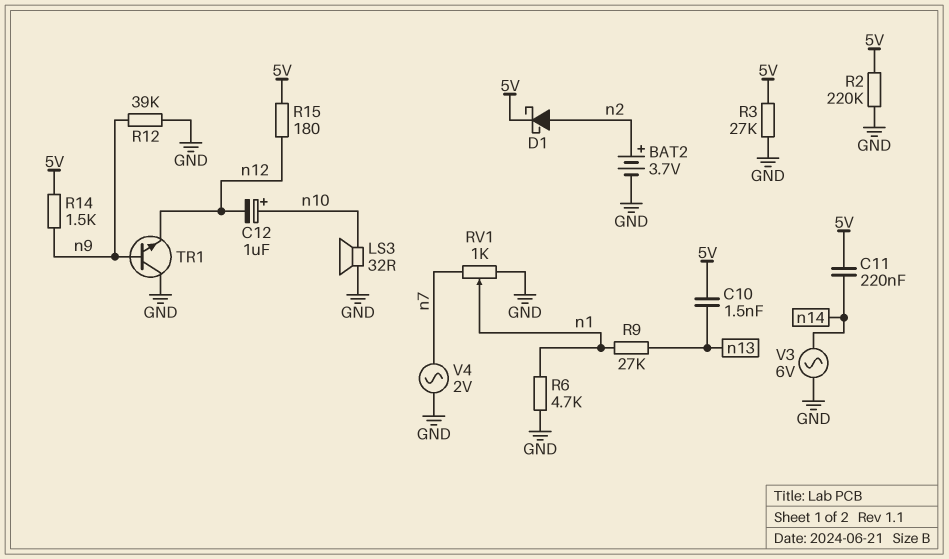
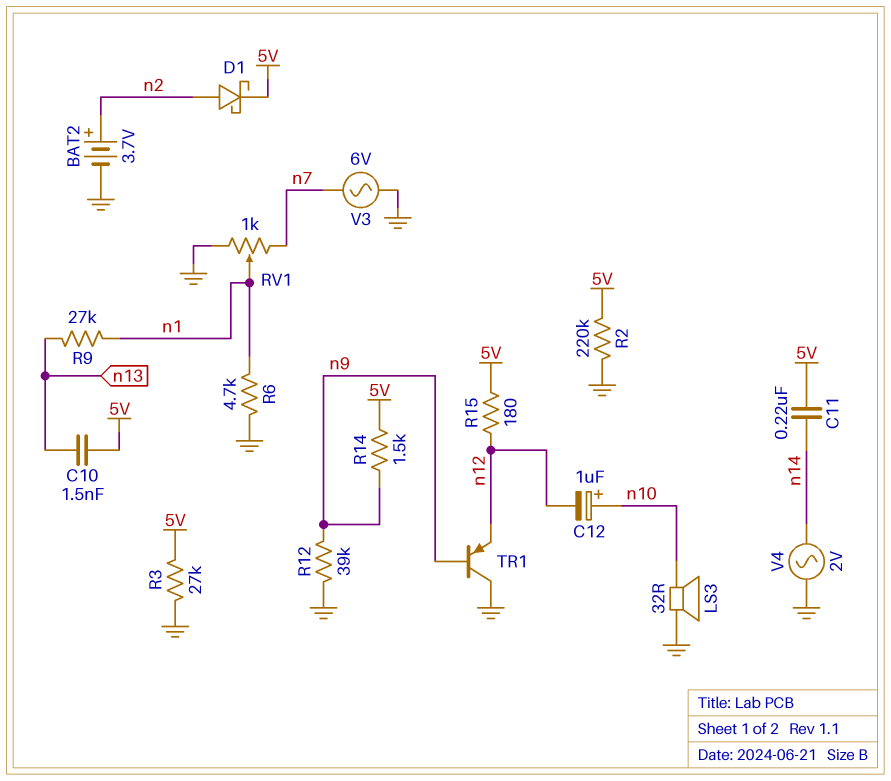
TR1: NPN (B n9, C GND, E n12) -> PNP (B n9, C GND, E n12)
V3: AC 6V (GND, n14) -> AC 6V (GND, n7)
V4: AC 2V (GND, n7) -> AC 2V (GND, n14)

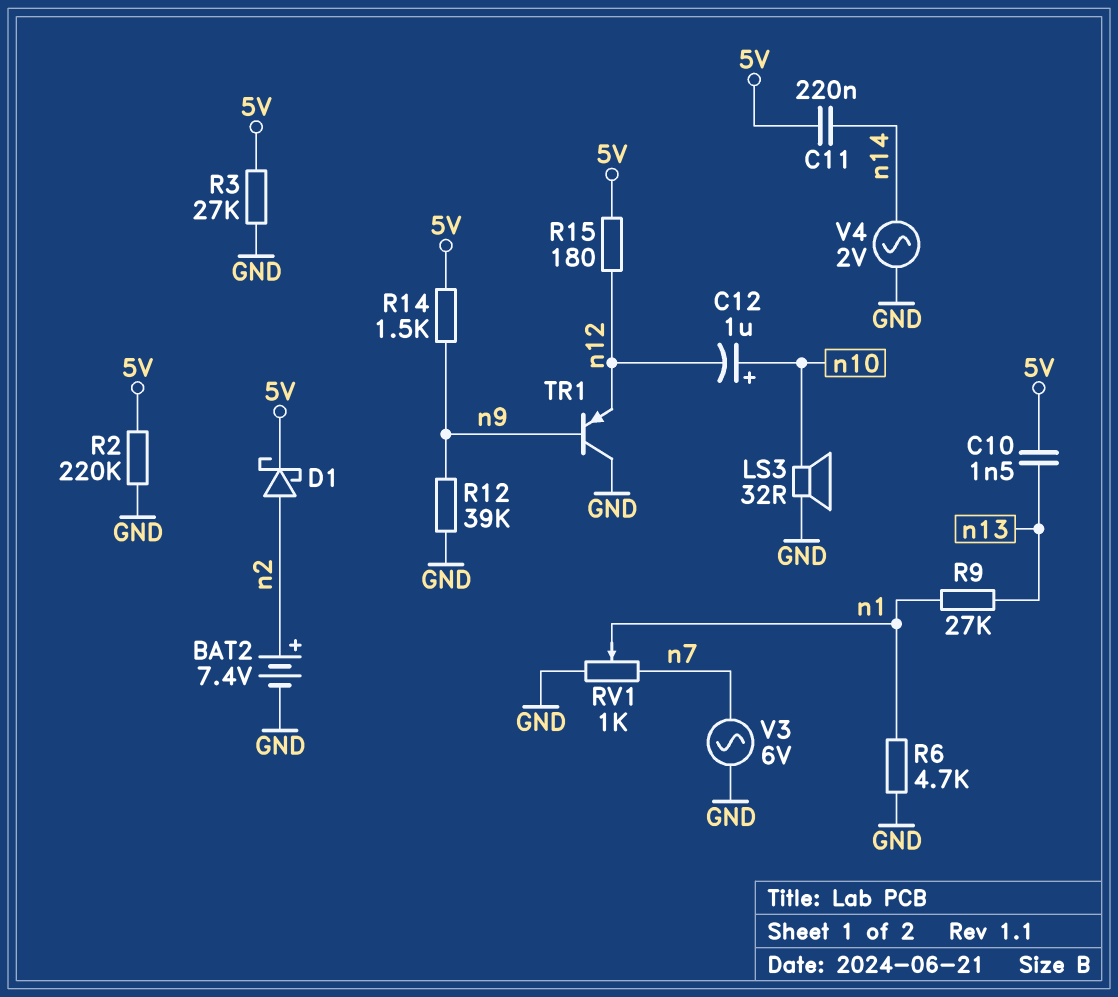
BAT2: 3.7V (plus n2, minus GND) -> 7.4V (plus n2, minus GND)

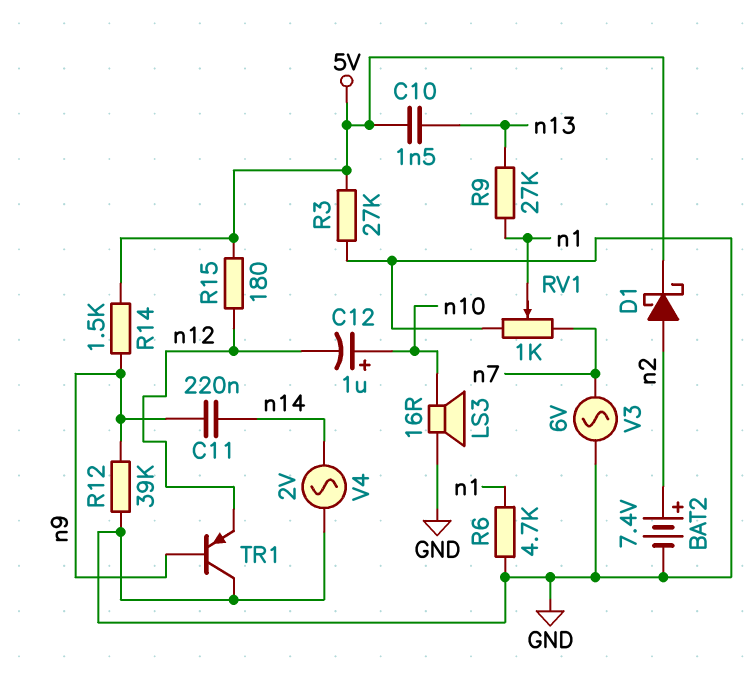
C11: 220nF (5V, n14) -> 220nF (n9, n14)
LS3: speaker 32R (GND, n10) -> speaker 16R (GND, n10)
R2: 220k (5V, GND) -> none

